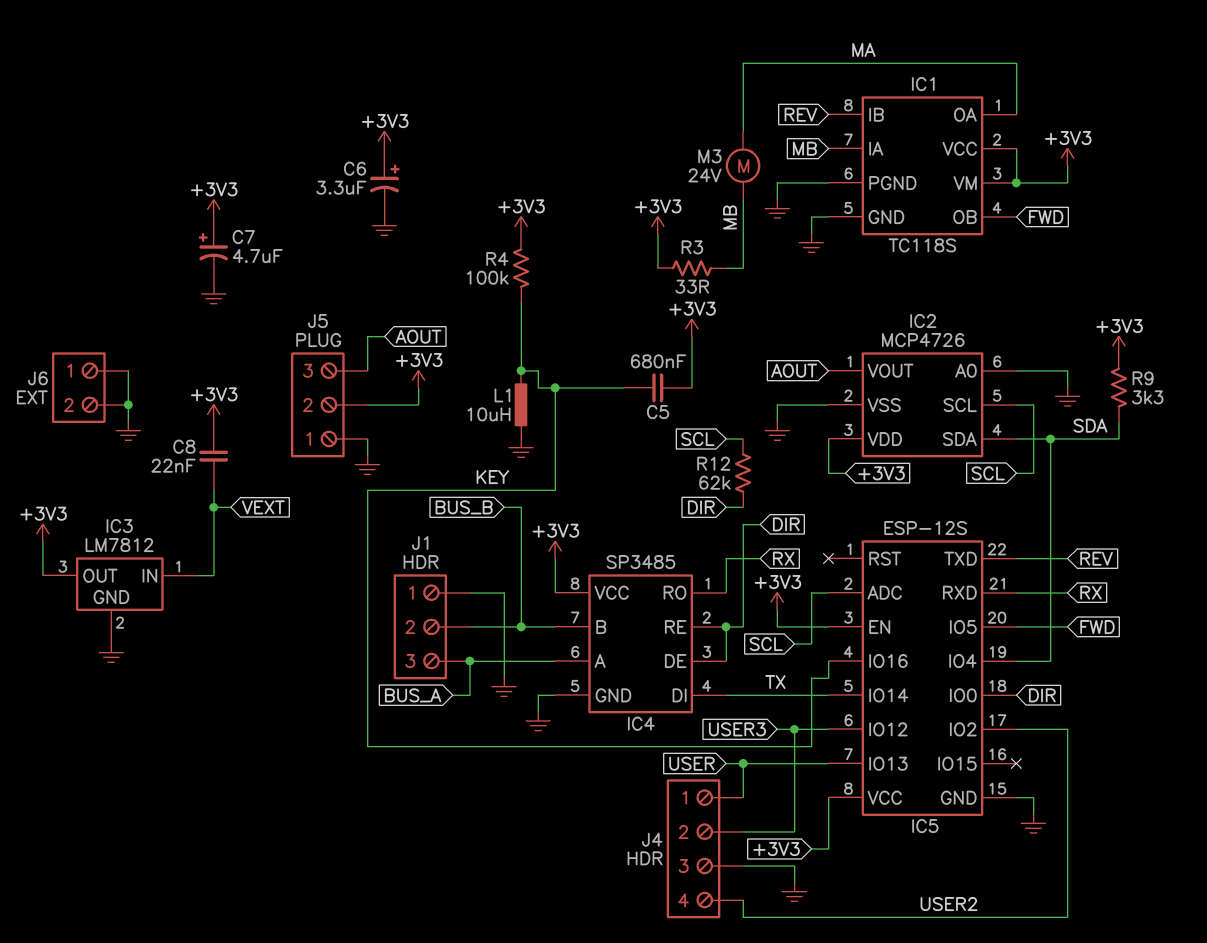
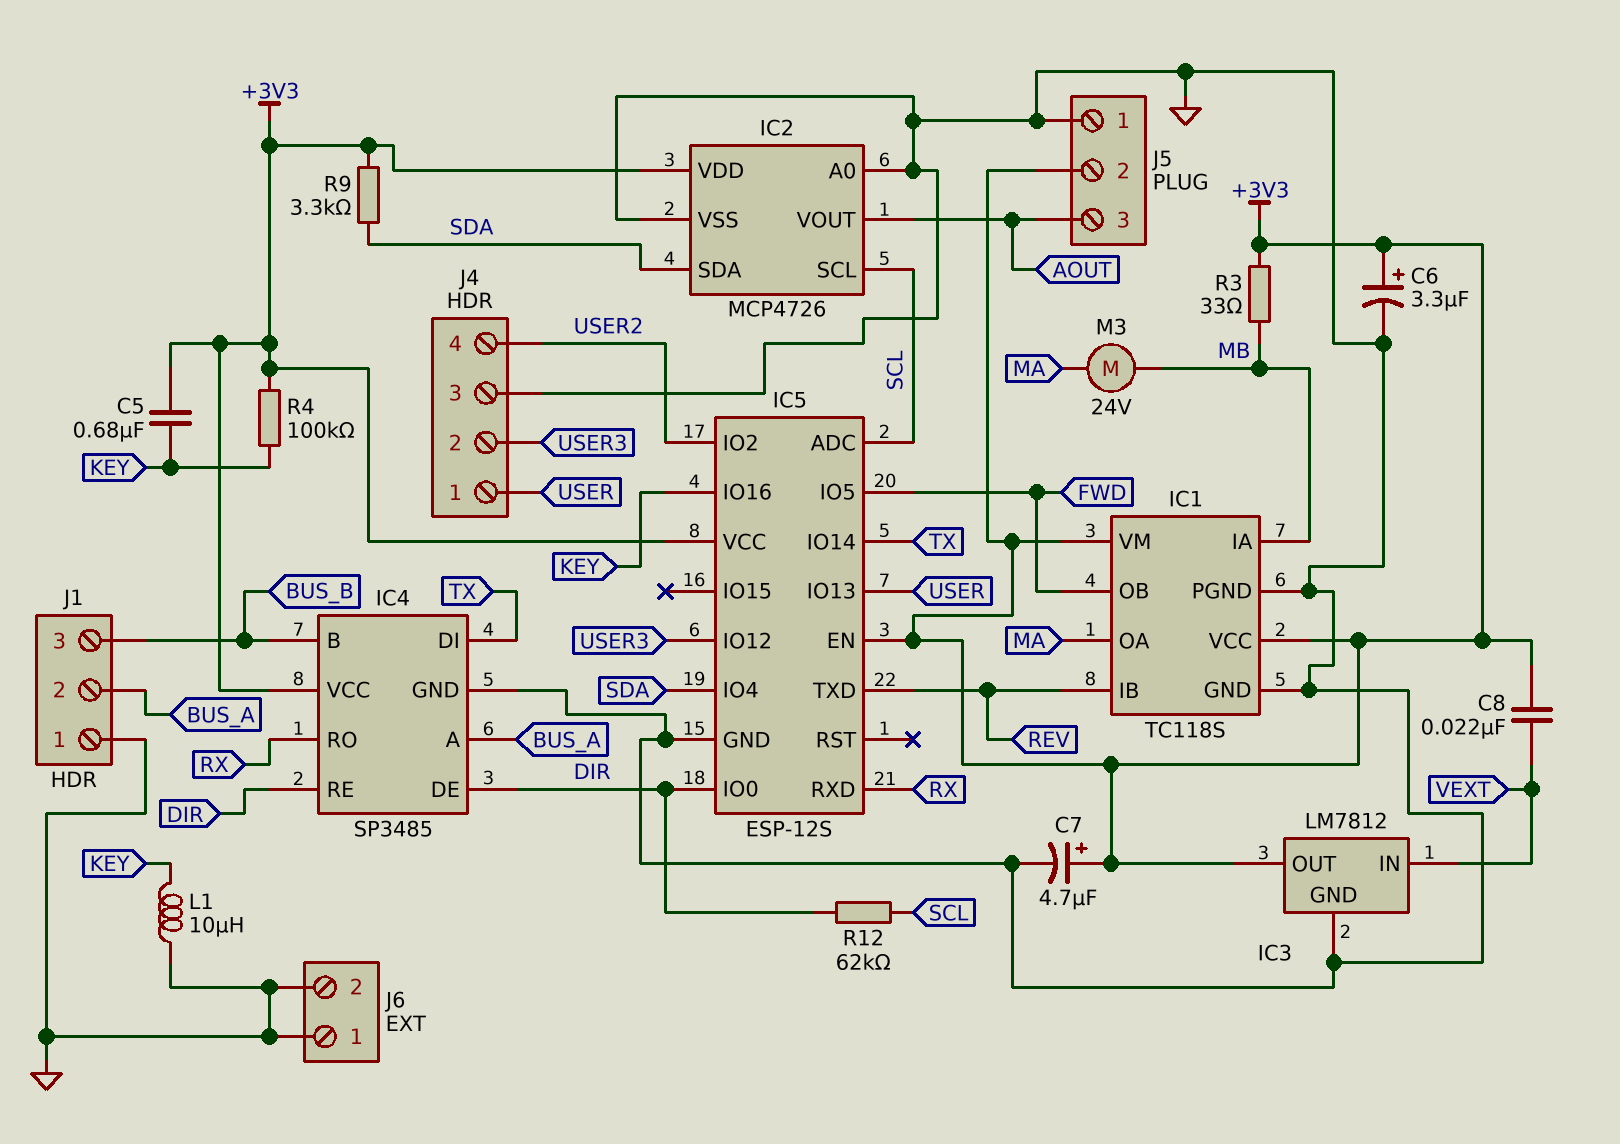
J1 pin 2: BUS_B -> BUS_A
J1 pin 3: BUS_A -> BUS_B

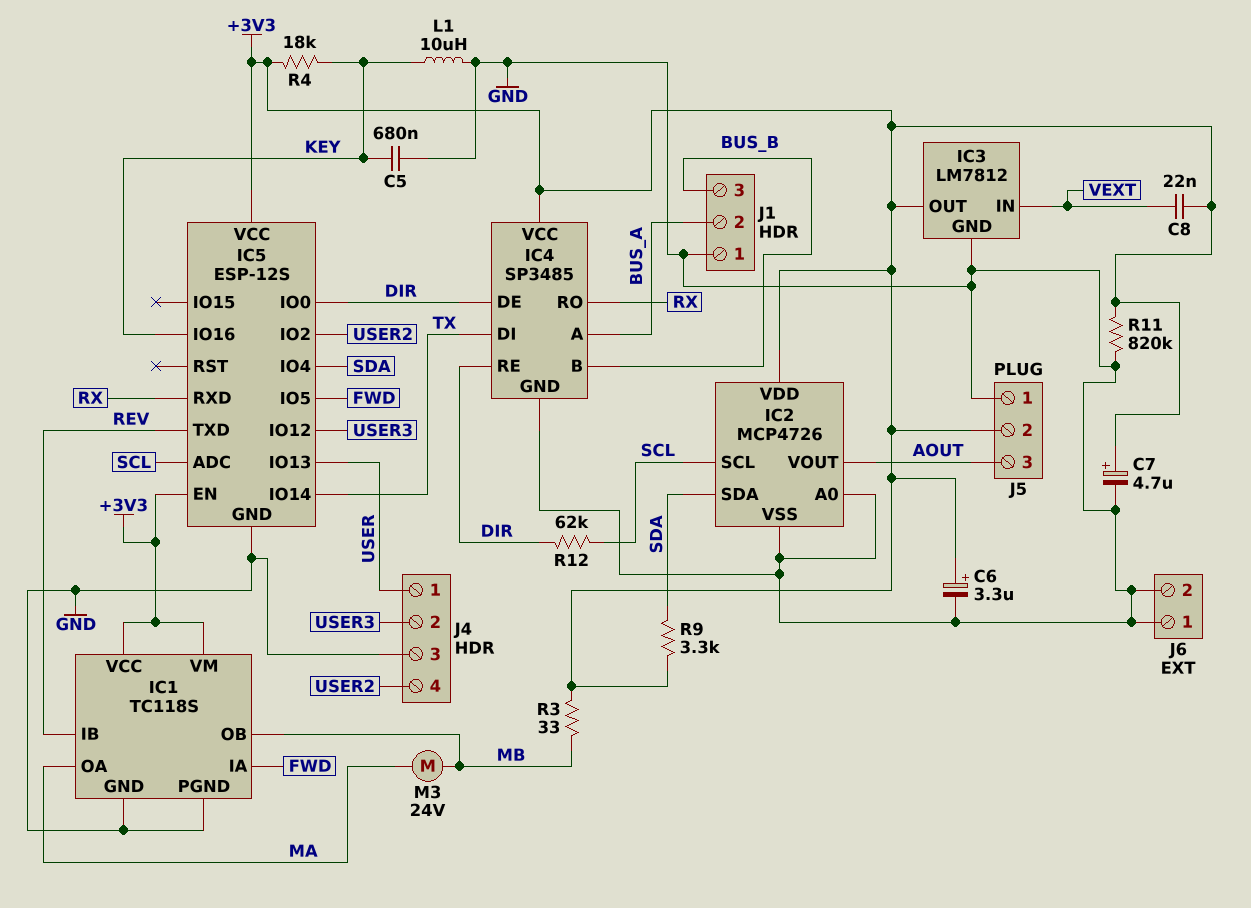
C5: 680nF (+3V3, KEY) -> 680nF (GND, KEY)
IC1 pin IA: MB -> FWD
IC1 pin OB: FWD -> MB
R4: 100k (+3V3, KEY) -> 18k (+3V3, KEY)
R11: none -> 820k (+3V3, GND)

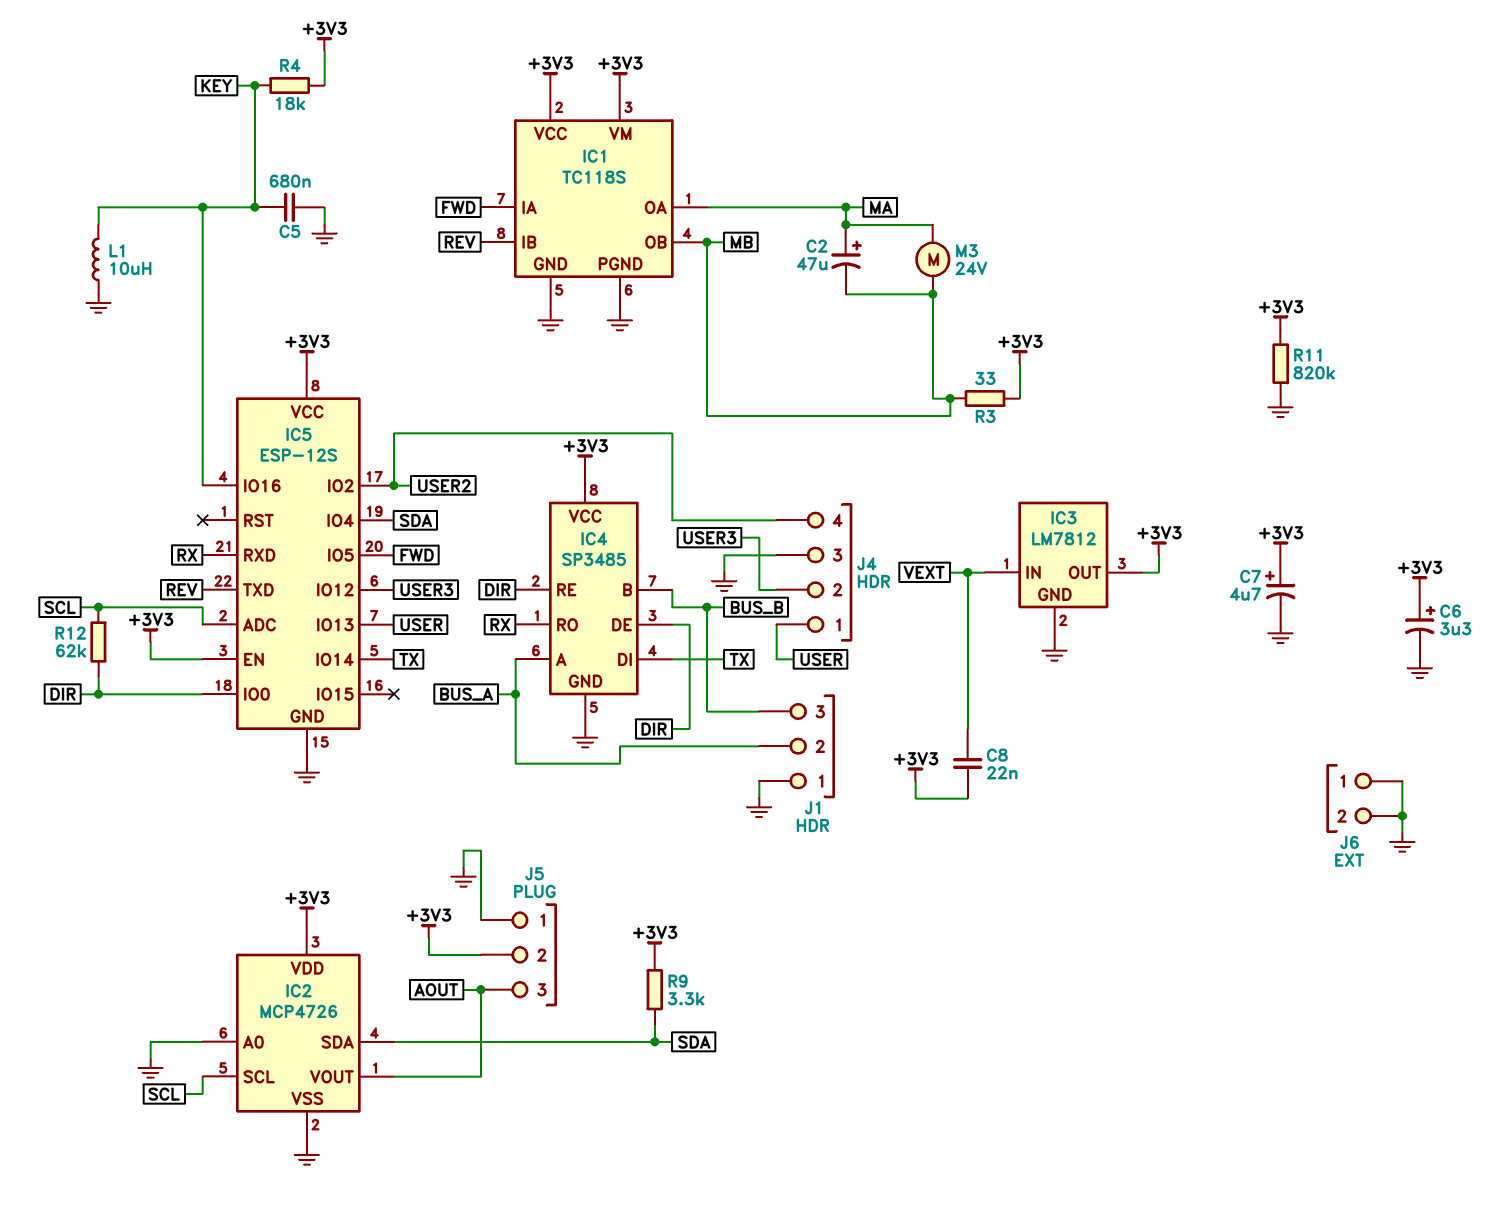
C2: none -> 47uF (plus MA, minus MB)

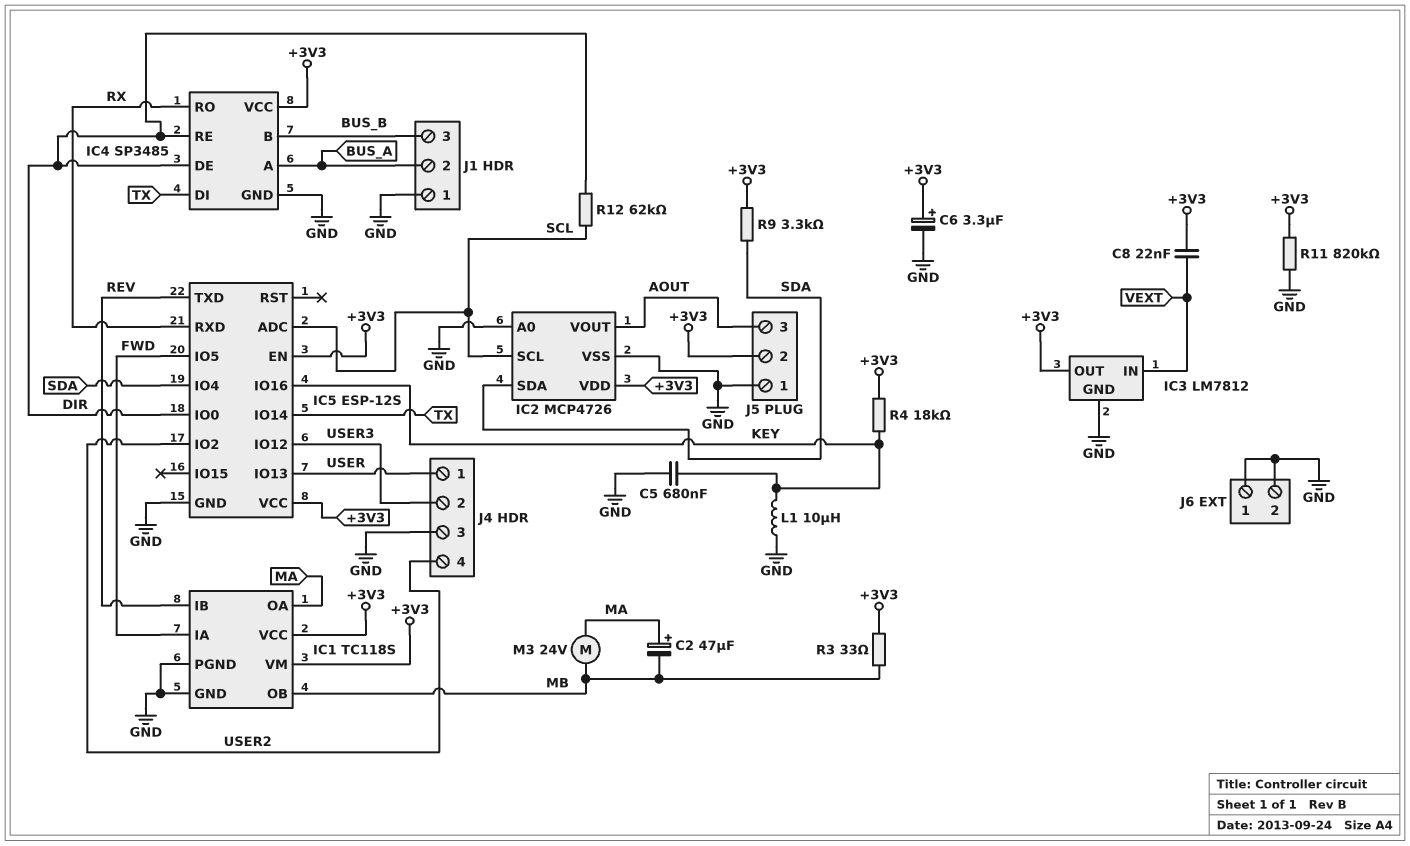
C7: 4.7uF (plus +3V3, minus GND) -> none

